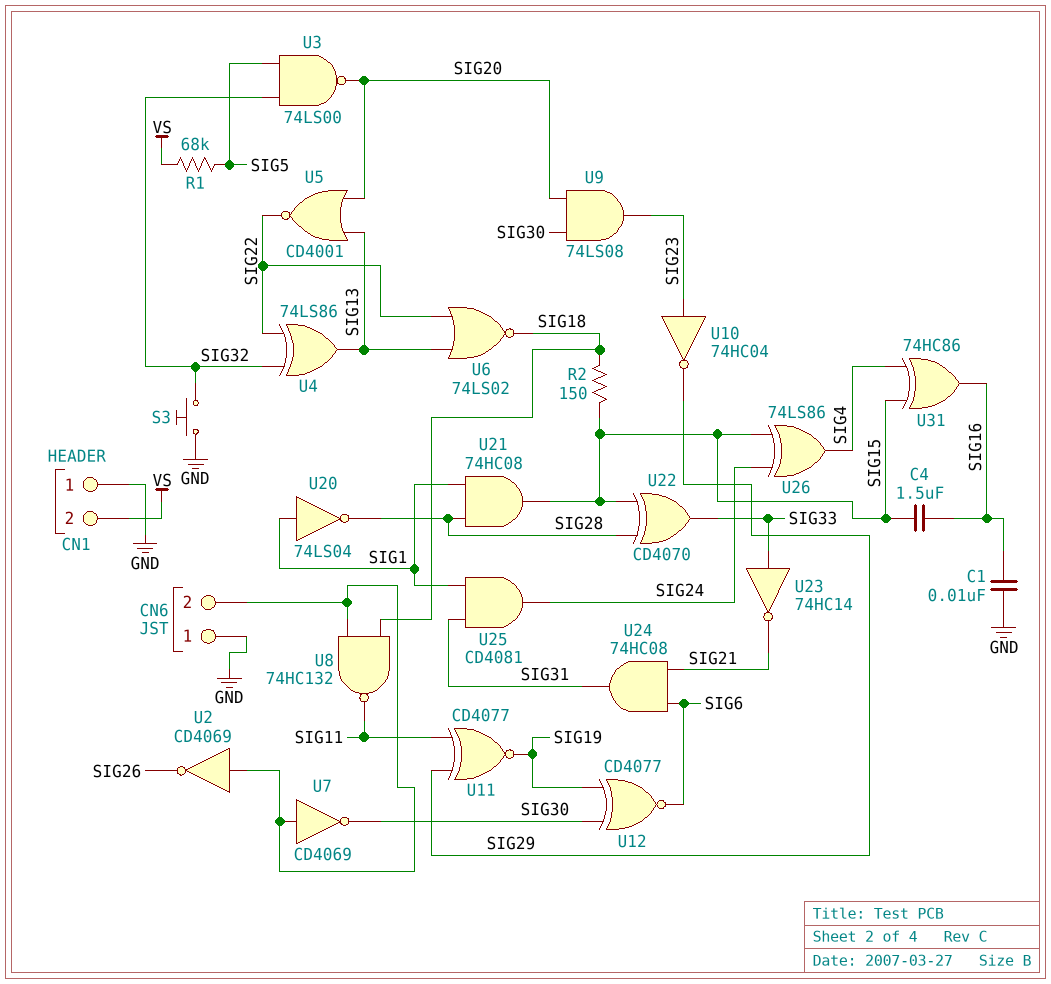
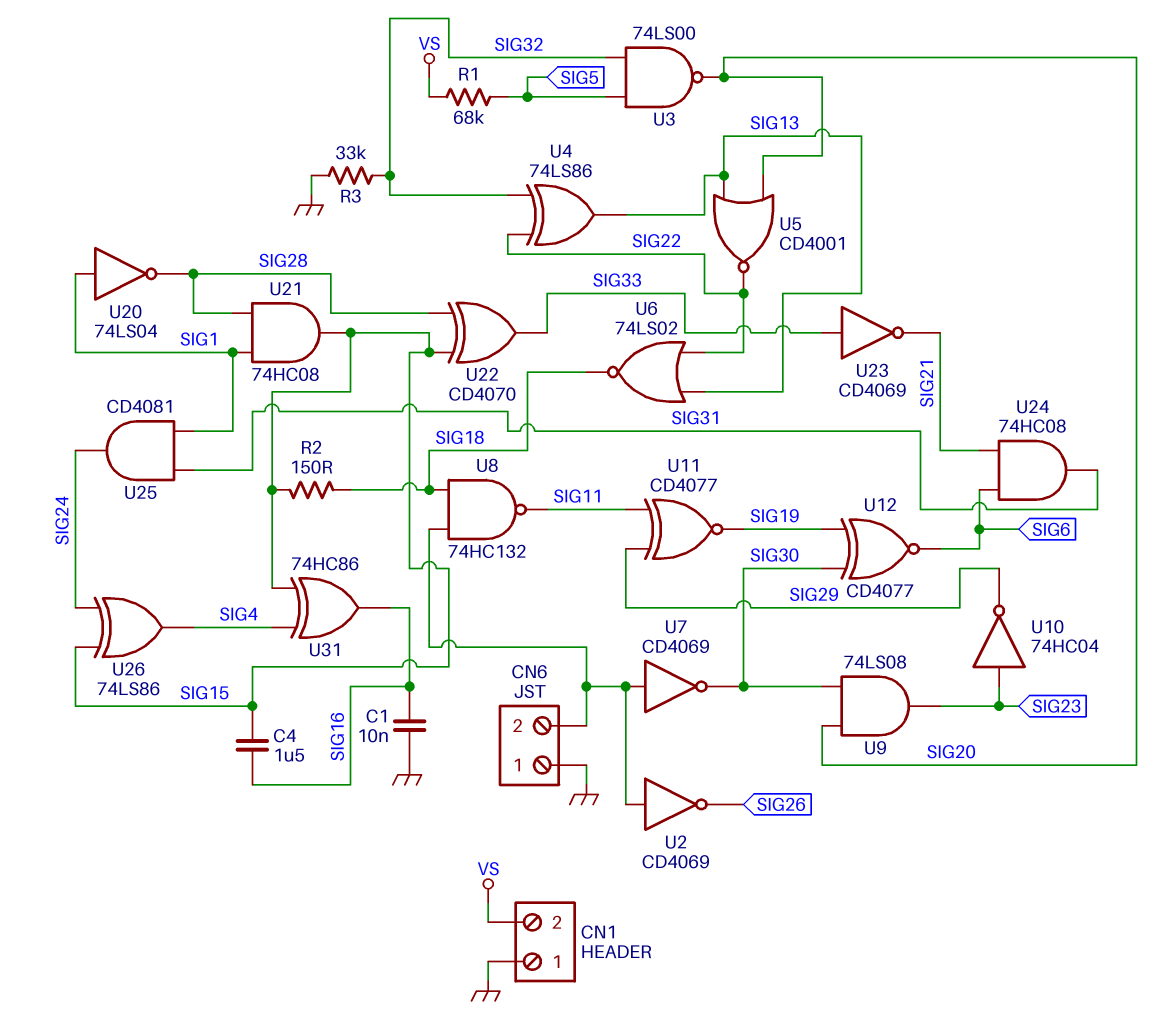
R3: none -> 33k (GND, SIG32)
S3: button (GND, SIG32) -> none
U23: NOT 74HC14 (in SIG33, out SIG21) -> NOT CD4069 (in SIG33, out SIG21)

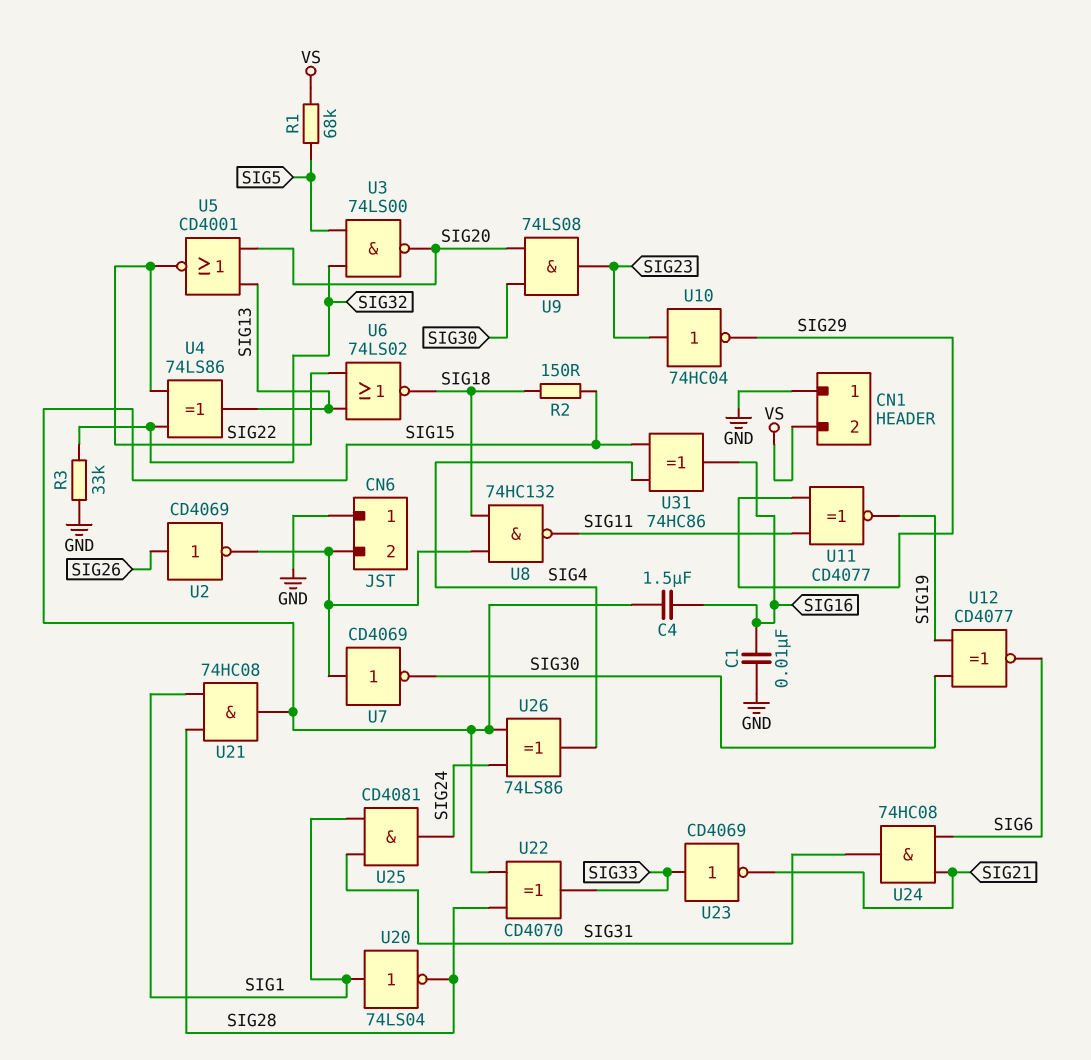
U2: NOT CD4069 (in CN6/2, out SIG26) -> NOT CD4069 (in SIG26, out CN6/2)

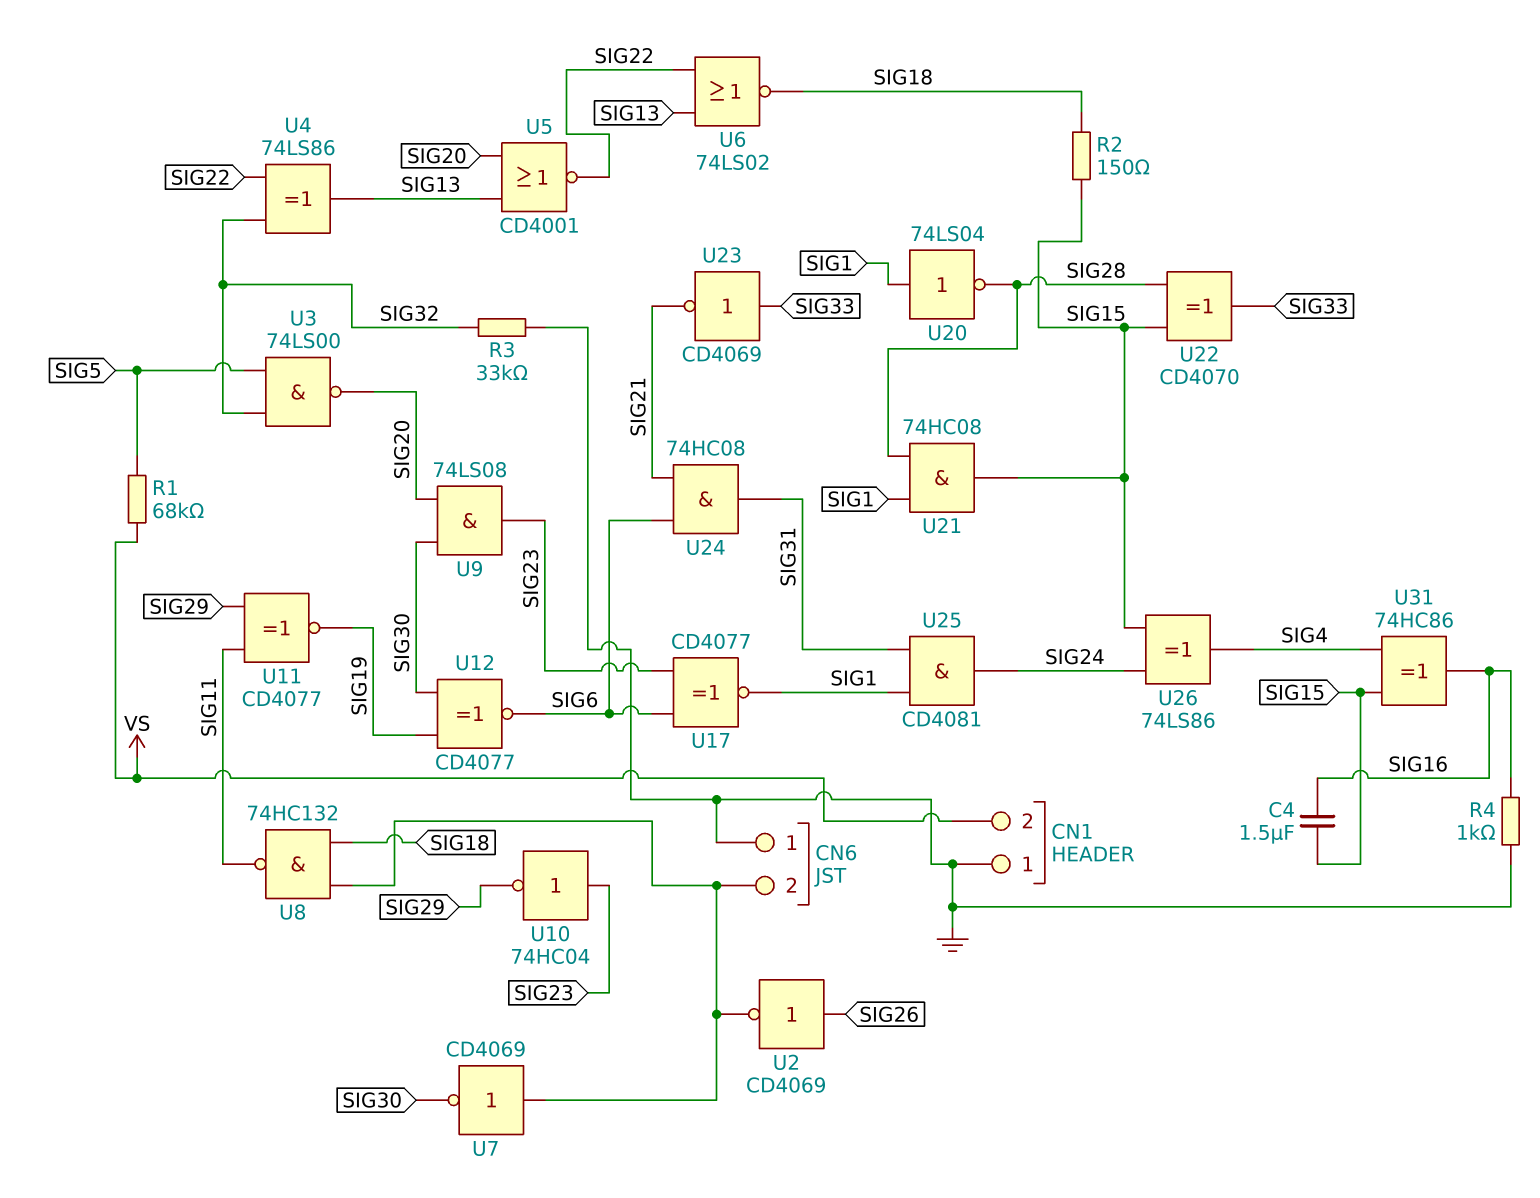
C1: 10nF (GND, SIG16) -> none
R4: none -> 1k (GND, SIG16)
U17: none -> XNOR CD4077 (in SIG6, in SIG23, out SIG1)

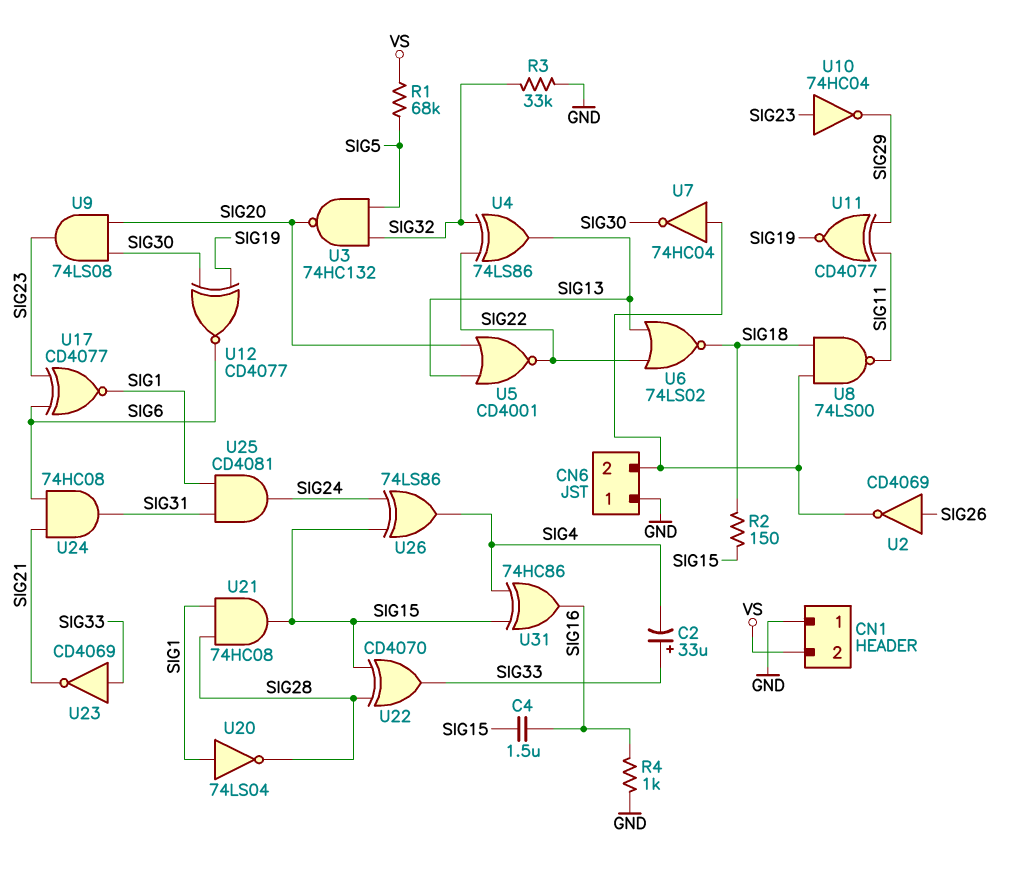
C2: none -> 33uF (plus SIG33, minus SIG4)
U3: NAND 74LS00 (in SIG5, in SIG32, out SIG20) -> NAND 74HC132 (in SIG5, in SIG32, out SIG20)
U7: NOT CD4069 (in CN6/2, out SIG30) -> NOT 74HC04 (in CN6/2, out SIG30)
U8: NAND 74HC132 (in CN6/2, in SIG18, out SIG11) -> NAND 74LS00 (in CN6/2, in SIG18, out SIG11)

